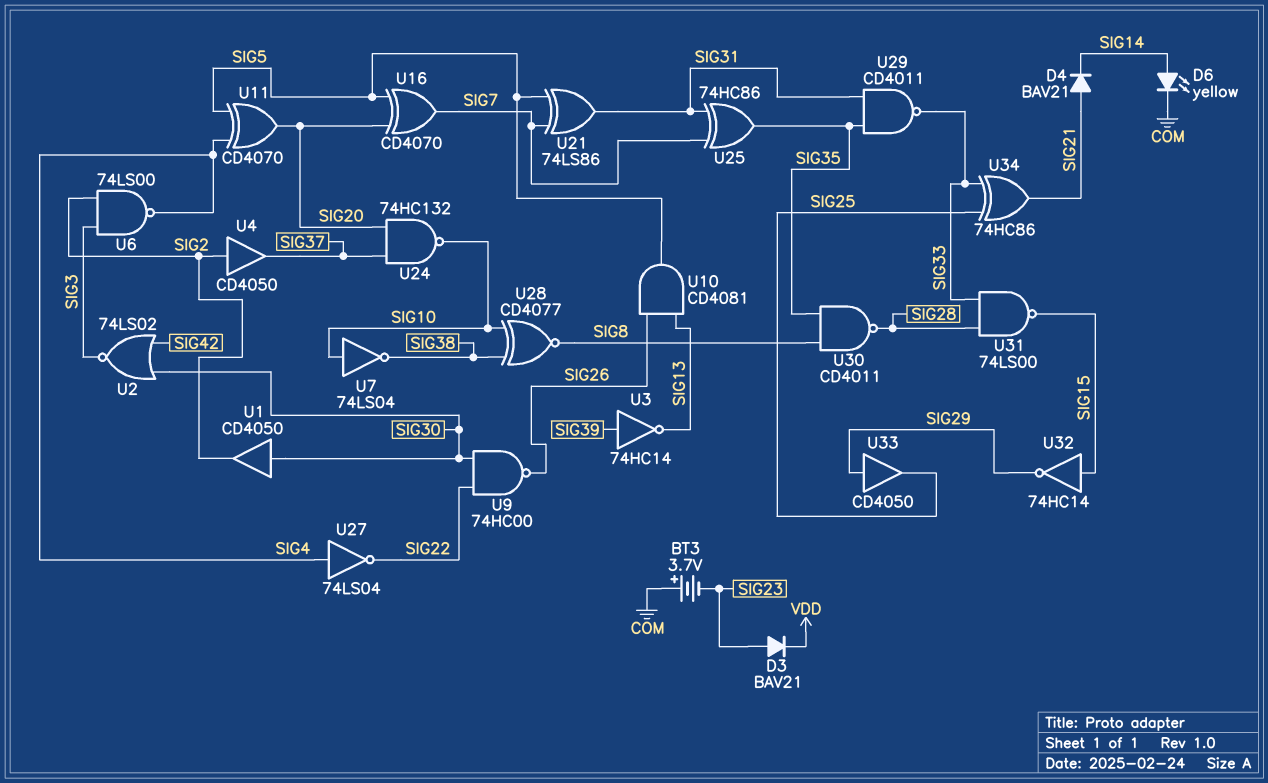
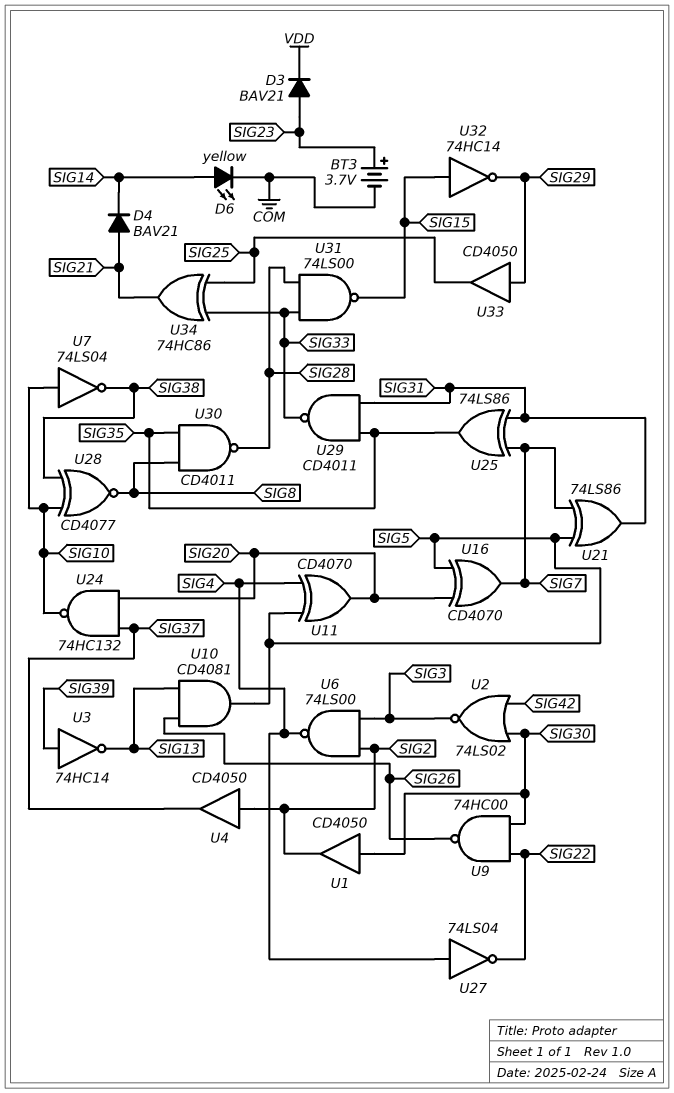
BT3: 3.7V (plus COM, minus SIG23) -> 3.7V (plus SIG23, minus COM)
U25: XOR 74HC86 (in SIG7, in SIG31, out SIG35) -> XOR 74LS86 (in SIG7, in SIG31, out SIG35)

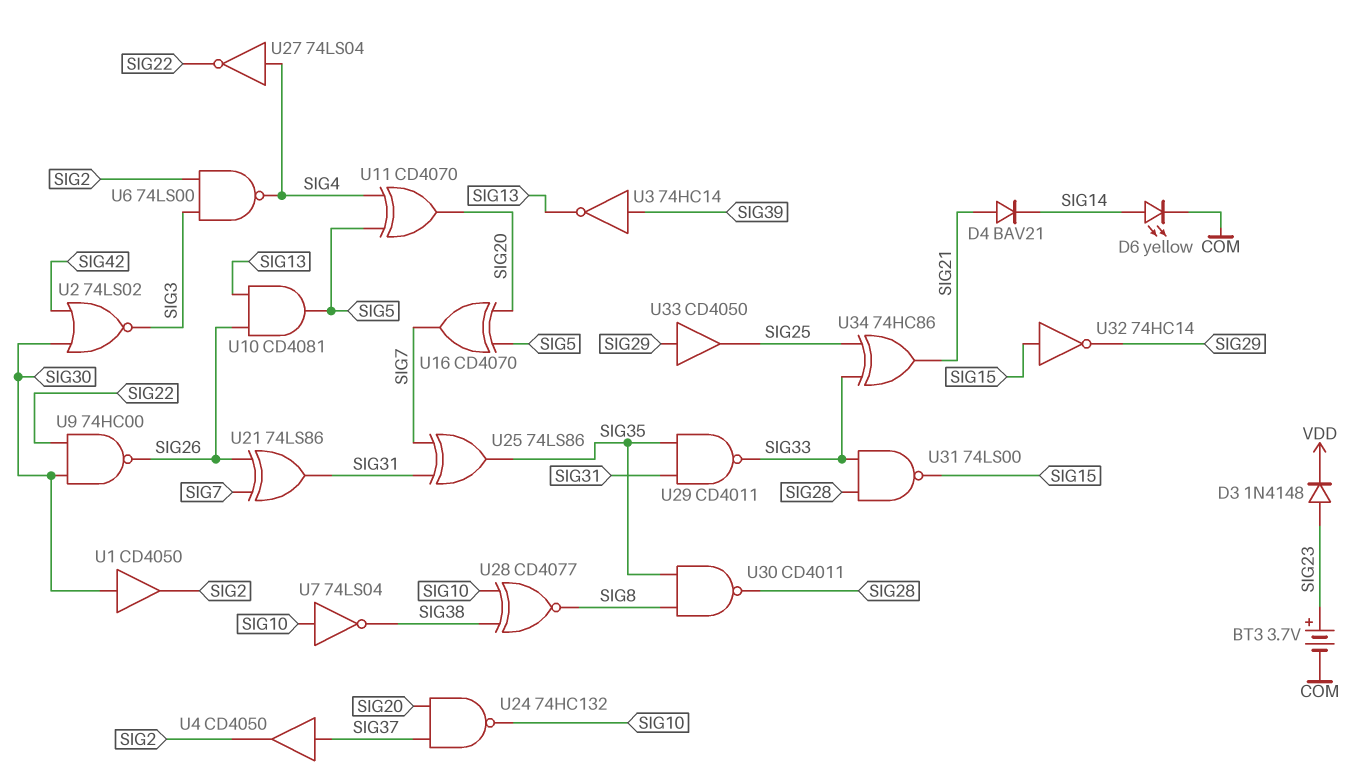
D3: diode BAV21 (A SIG23, K VDD) -> diode 1N4148 (A SIG23, K VDD)
U4: buffer CD4050 (in SIG2, out SIG37) -> buffer CD4050 (in SIG37, out SIG2)
U21: XOR 74LS86 (in SIG5, in SIG7, out SIG31) -> XOR 74LS86 (in SIG7, in SIG26, out SIG31)

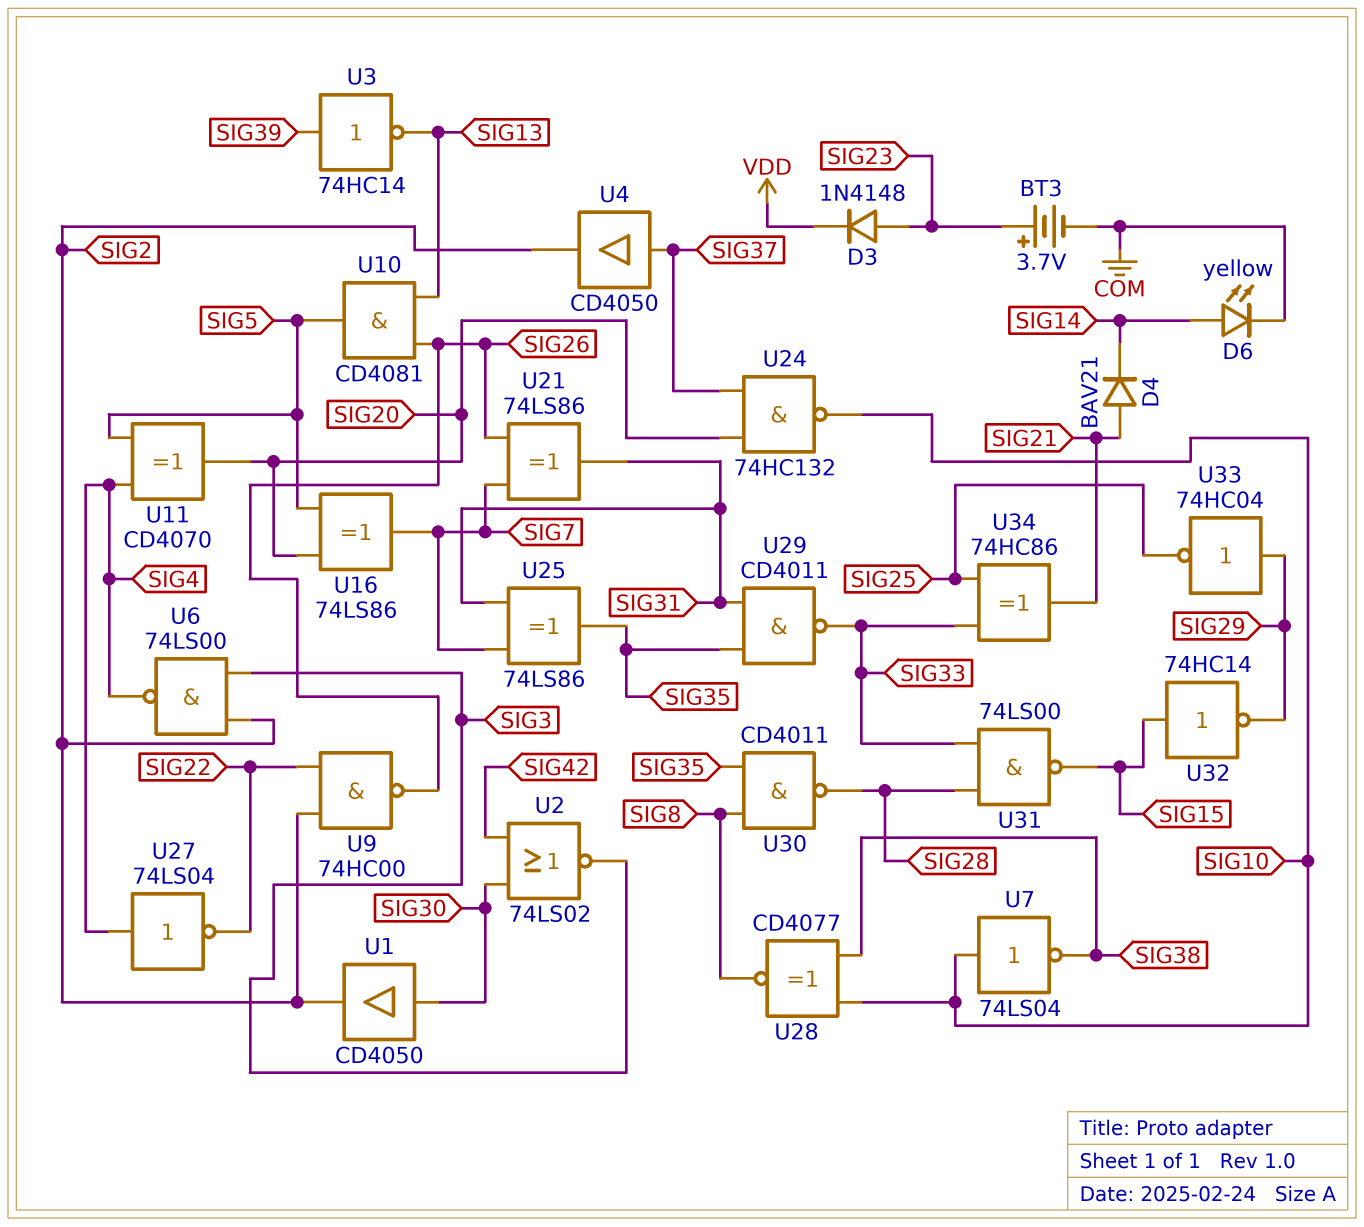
U9: NAND 74HC00 (in SIG22, in SIG30, out SIG26) -> NAND 74HC00 (in SIG2, in SIG22, out SIG26)
U16: XOR CD4070 (in SIG5, in SIG20, out SIG7) -> XOR 74LS86 (in SIG5, in SIG20, out SIG7)
U33: buffer CD4050 (in SIG29, out SIG25) -> NOT 74HC04 (in SIG29, out SIG25)

